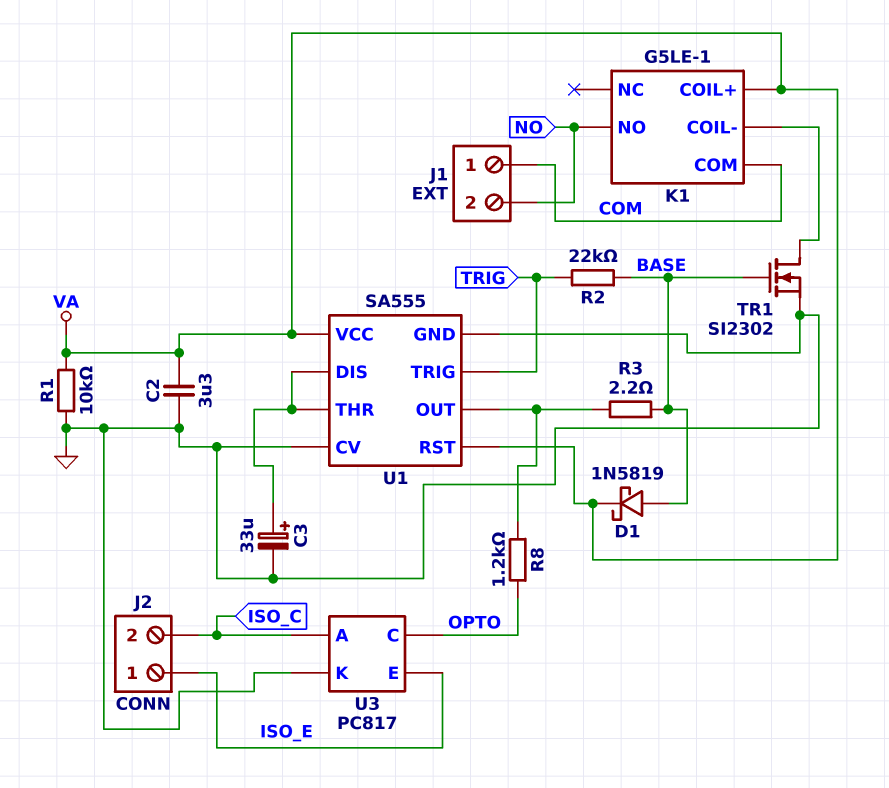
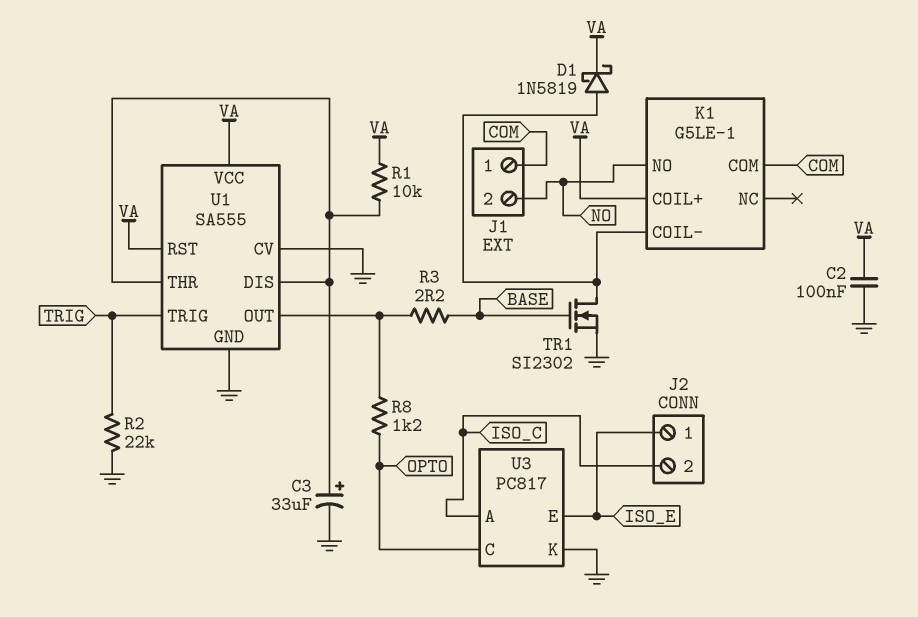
C2: 3.3uF (GND, VA) -> 100nF (GND, VA)
D1: schottky 1N5819 (A BASE, K VA) -> schottky 1N5819 (A K1/COIL-, K VA)
R1: 10k (GND, VA) -> 10k (U1/DIS, VA)
R2: 22k (BASE, TRIG) -> 22k (GND, TRIG)

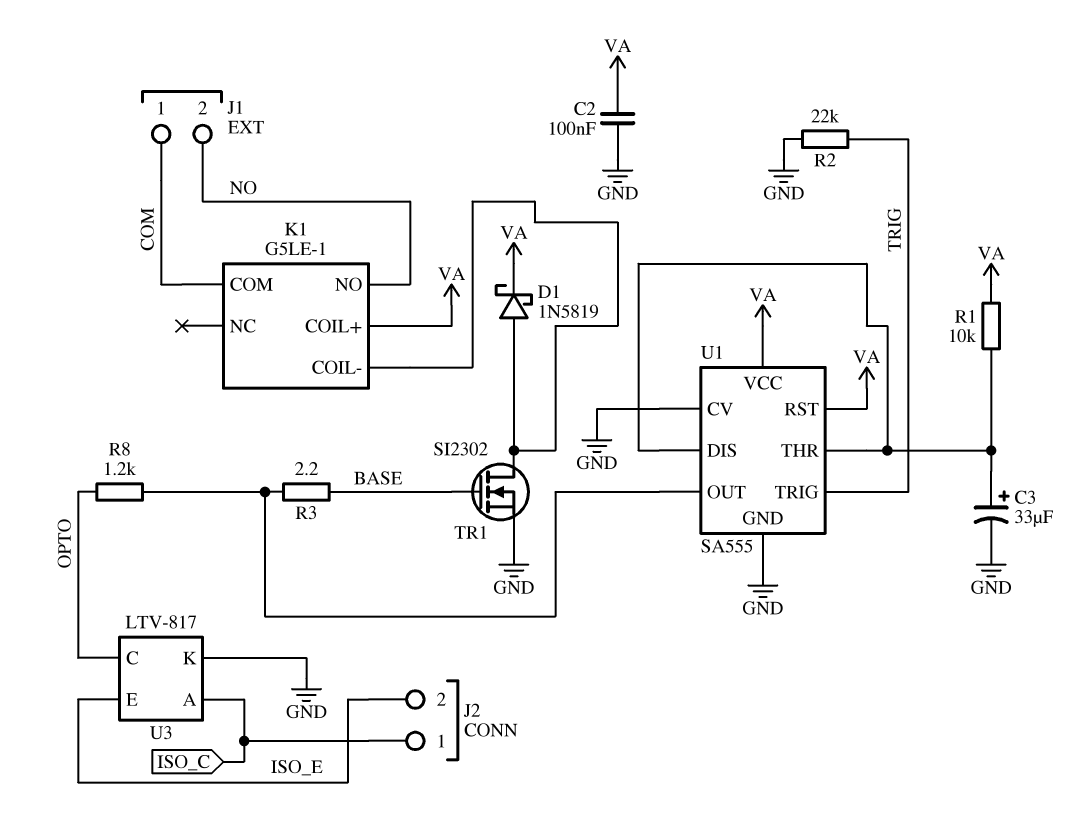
J2 pin 1: ISO_E -> ISO_C
J2 pin 2: ISO_C -> ISO_E
U3: PC817 -> LTV-817

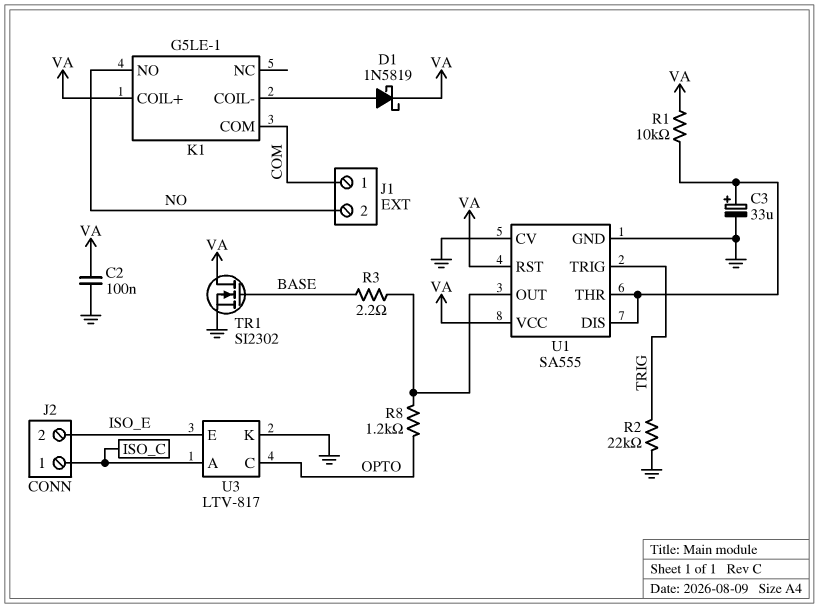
TR1: NMOS SI2302 (G BASE, D K1/COIL-, S GND) -> NMOS SI2302 (G BASE, D VA, S GND)

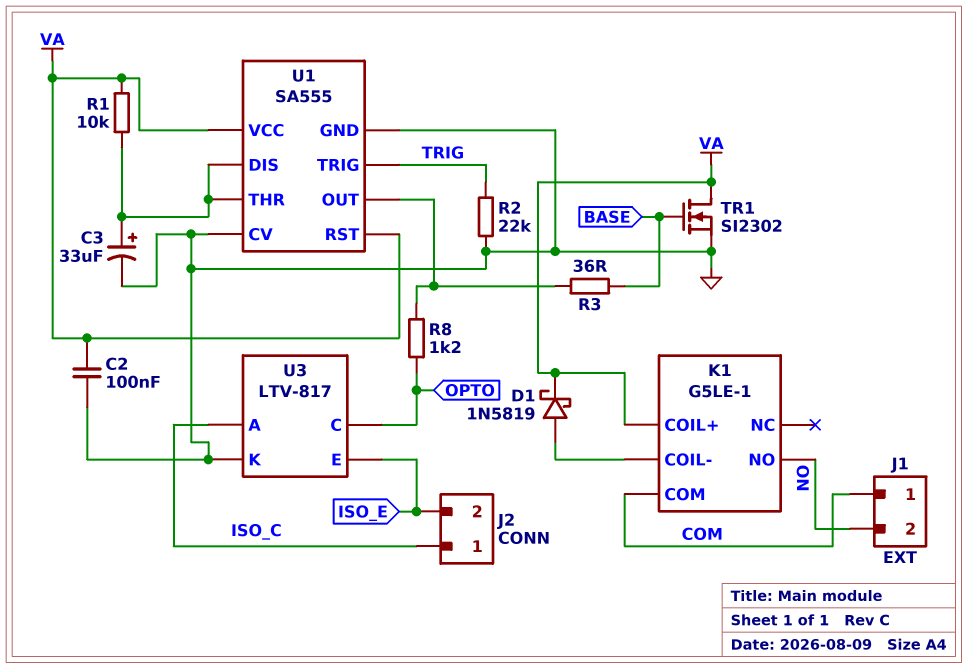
R3: 2.2 (BASE, U1/OUT) -> 36 (BASE, U1/OUT)

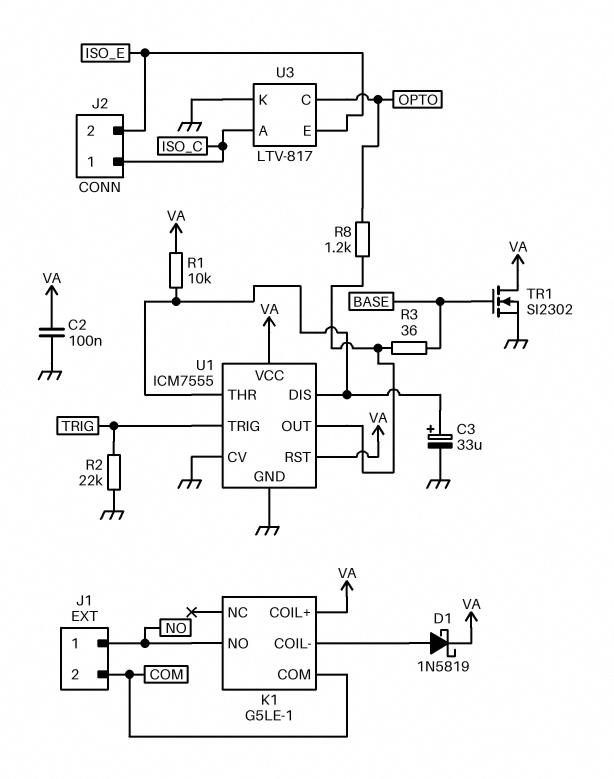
J1 pin 1: COM -> NO
J1 pin 2: NO -> COM
U1: SA555 -> ICM7555

